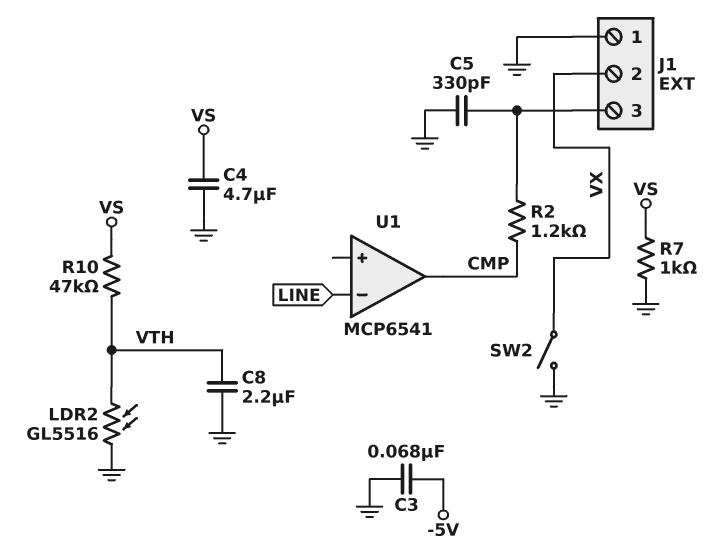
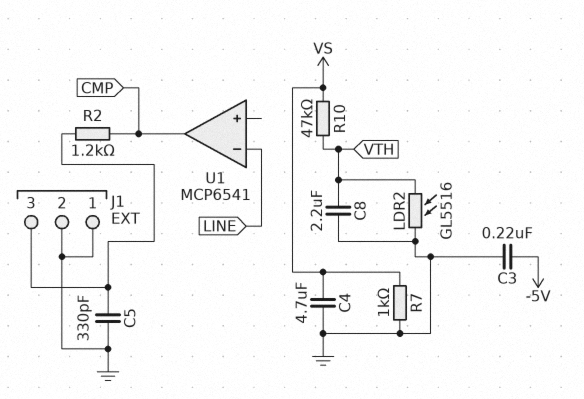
C3: 68nF (-5V, GND) -> 220nF (-5V, GND)
J1 pin 2: VX -> GND
SW2: switch (GND, VX) -> none

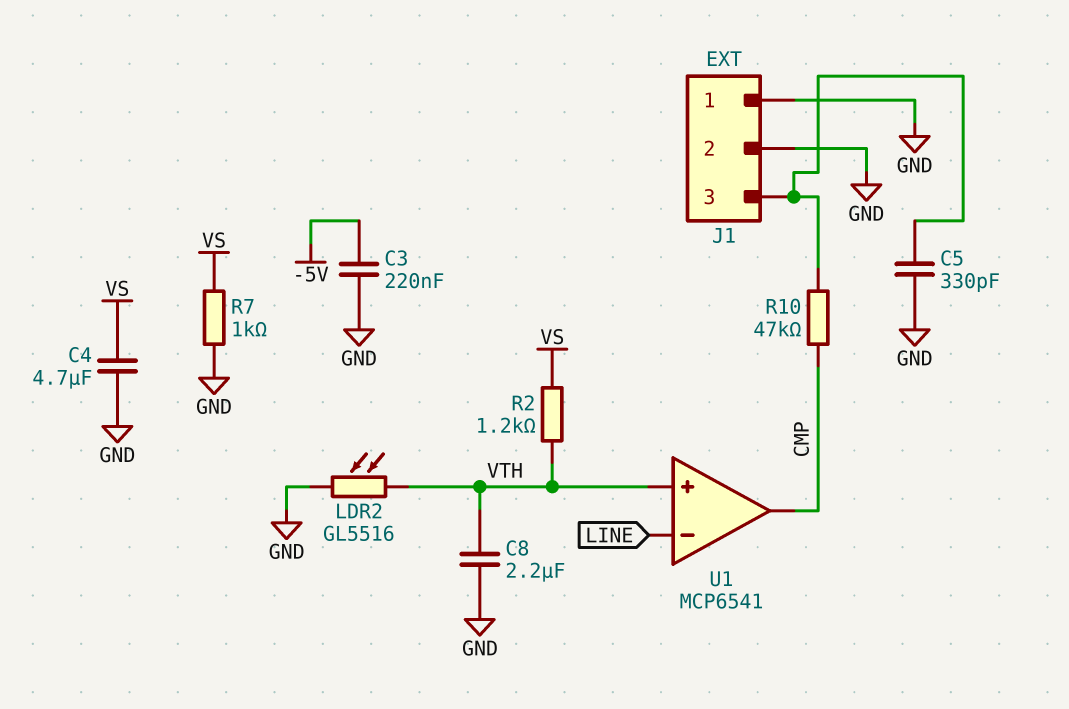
R2: 1.2k (CMP, J1/3) -> 1.2k (VS, VTH)
R10: 47k (VS, VTH) -> 47k (CMP, J1/3)
U1 pin in+: none -> VTH

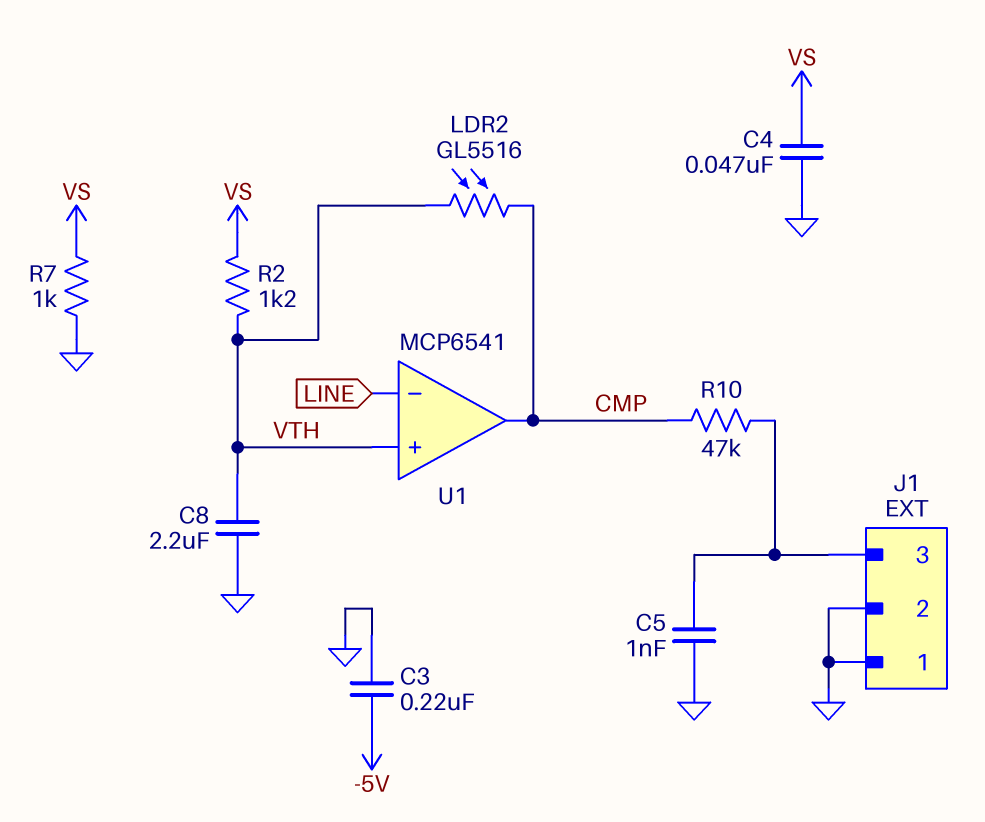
C4: 4.7uF (GND, VS) -> 47nF (GND, VS)
C5: 330pF (GND, J1/3) -> 1nF (GND, J1/3)
LDR2: GL5516 (GND, VTH) -> GL5516 (CMP, VTH)

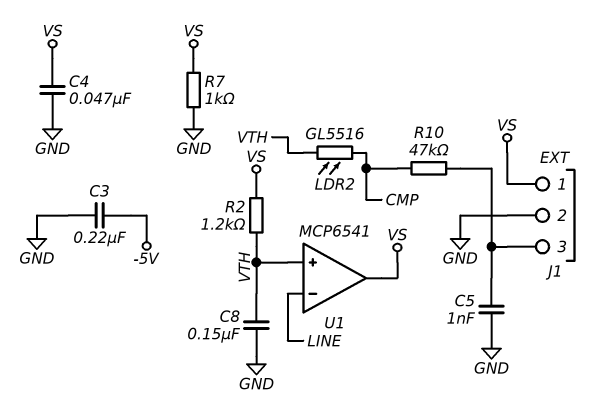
C8: 2.2uF (GND, VTH) -> 150nF (GND, VTH)
J1 pin 1: GND -> VS
U1 pin out: CMP -> VS

